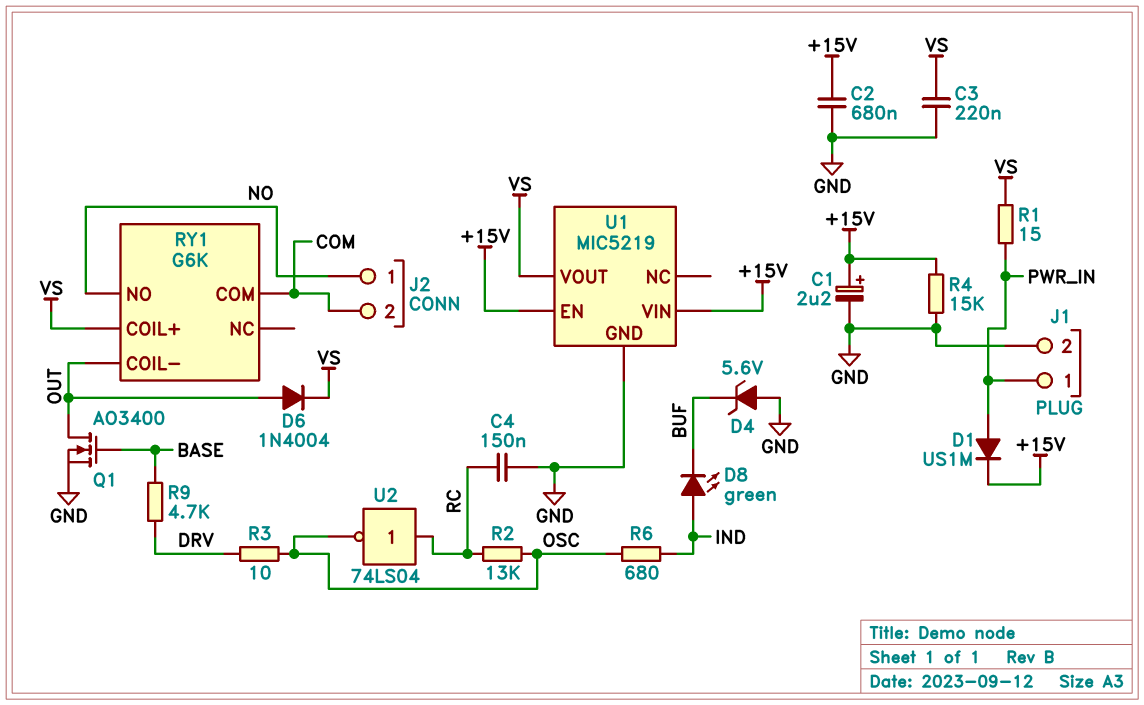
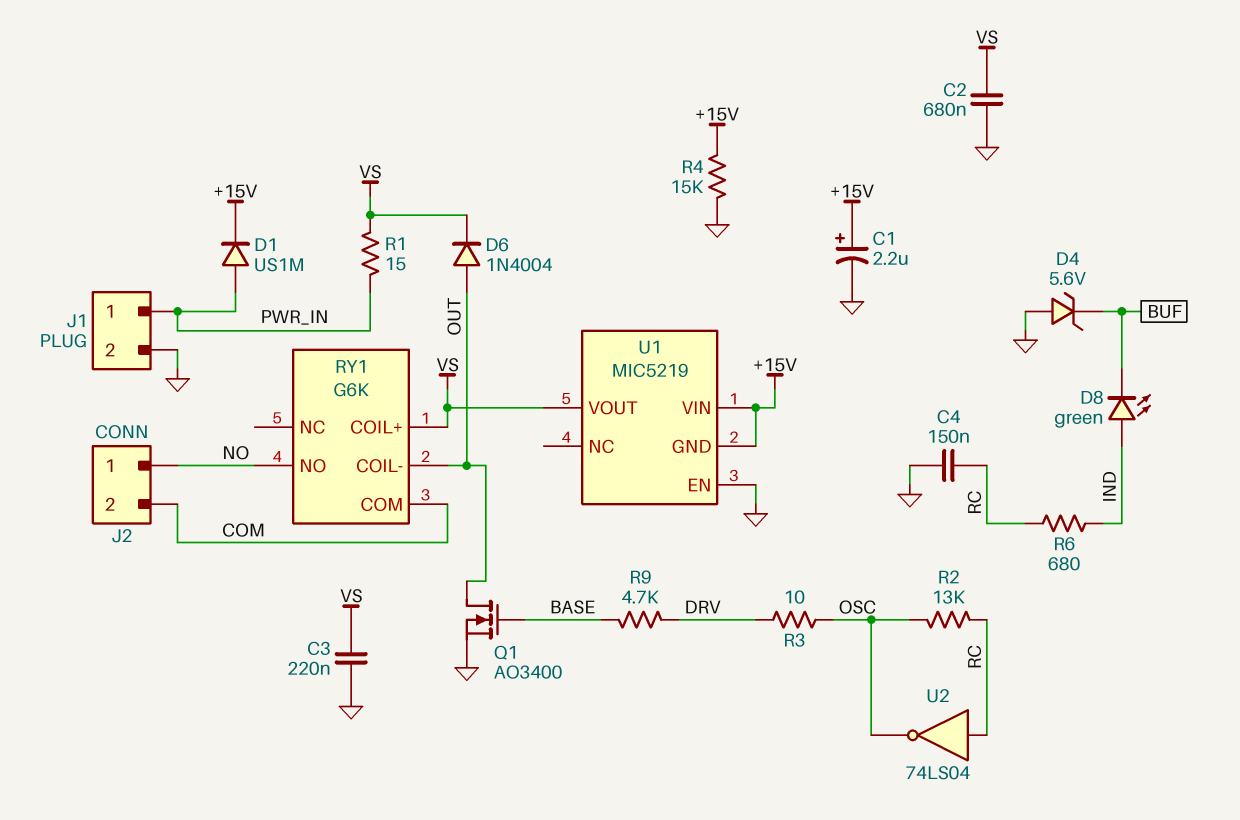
C2: 680nF (+15V, GND) -> 680nF (GND, VS)
R6: 680 (IND, OSC) -> 680 (IND, RC)
U1 pin EN: +15V -> GND
U1 pin GND: GND -> +15V

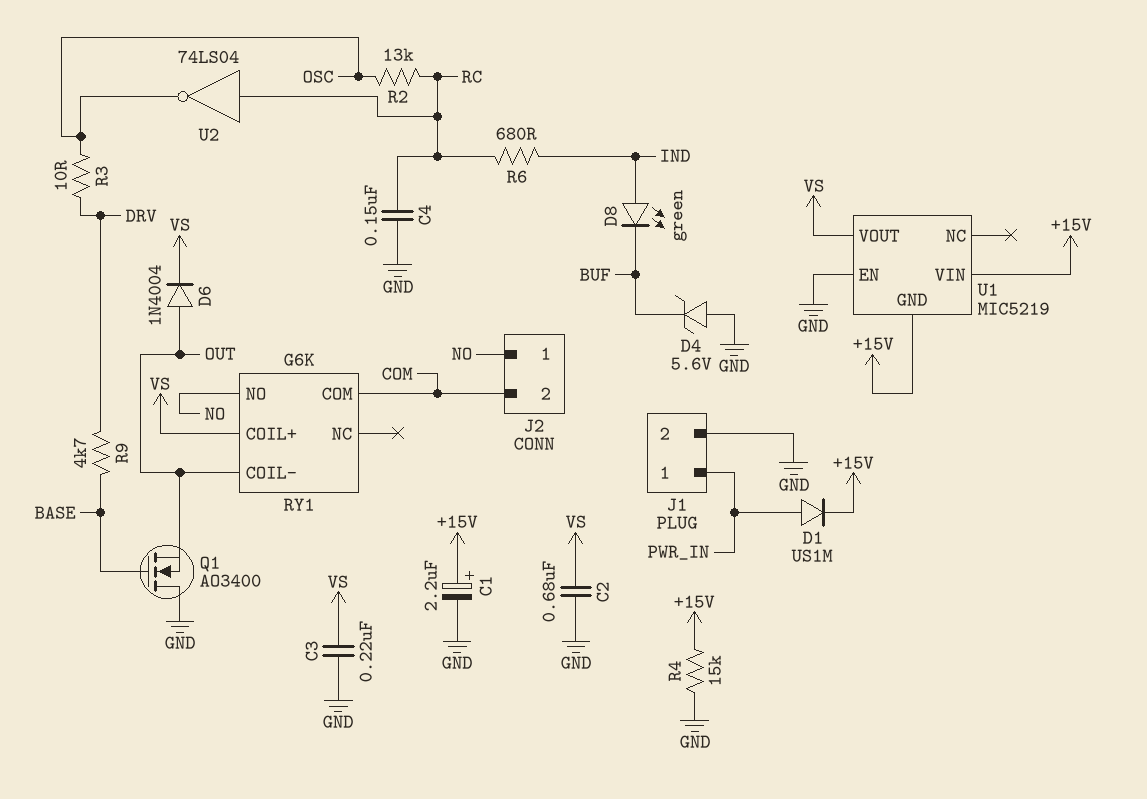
Q1: NMOS AO3400 (G BASE, D OUT, S GND) -> NMOS AO3400 (G BASE, D GND, S OUT)
R1: 15 (PWR_IN, VS) -> none

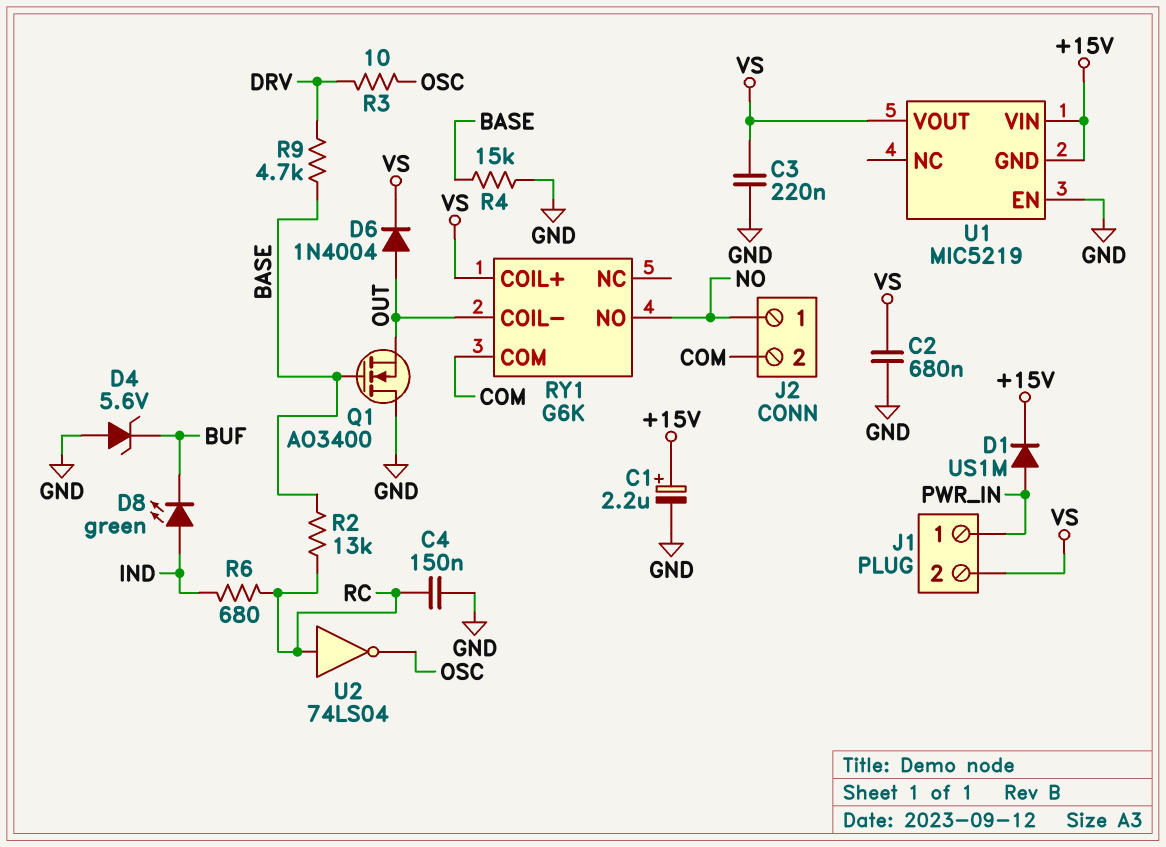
J1 pin 2: GND -> VS
R2: 13k (OSC, RC) -> 13k (BASE, RC)
R4: 15k (+15V, GND) -> 15k (BASE, GND)

